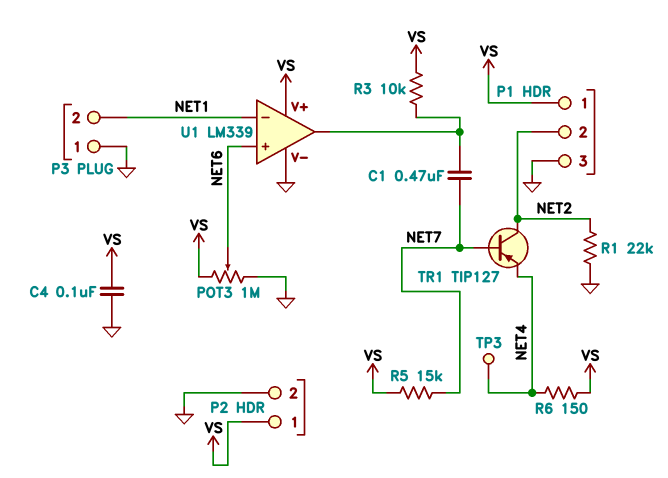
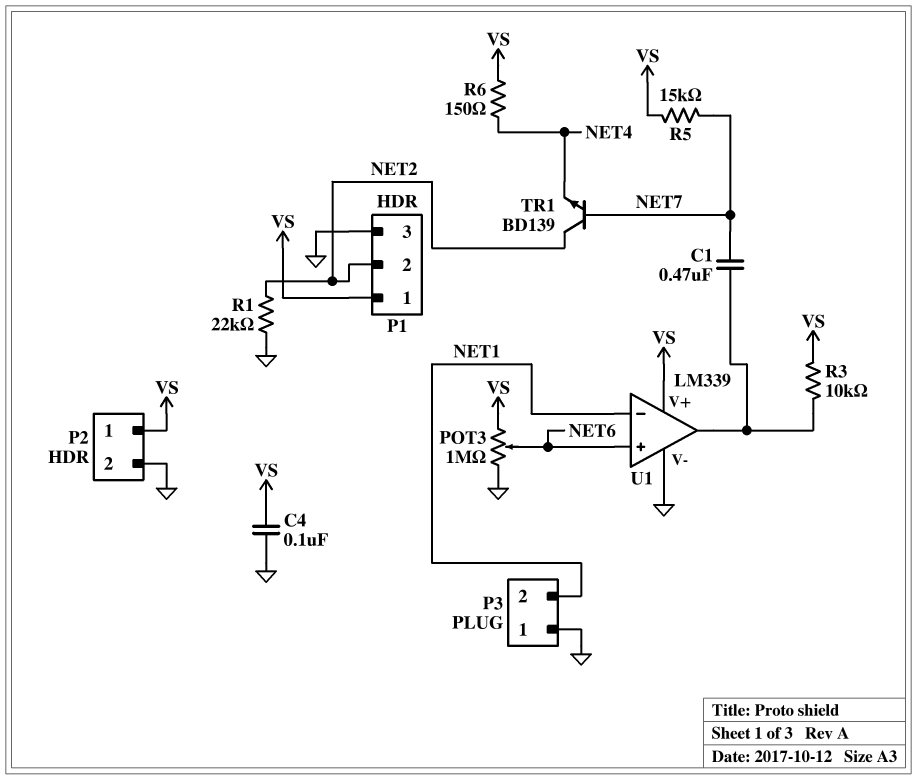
TP3: test point (NET4) -> none
TR1: PNP TIP127 (B NET7, C NET2, E NET4) -> NPN BD139 (B NET7, C NET2, E NET4)

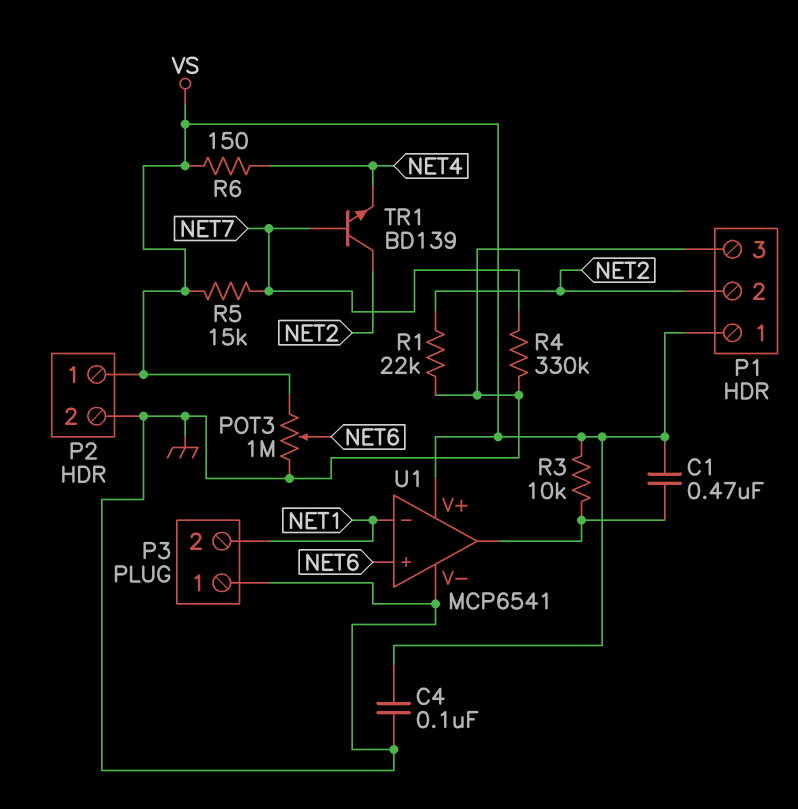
C1: 470nF (NET7, U1/out) -> 470nF (U1/out, VS)
R4: none -> 330k (GND, NET7)
U1: LM339 -> MCP6541

